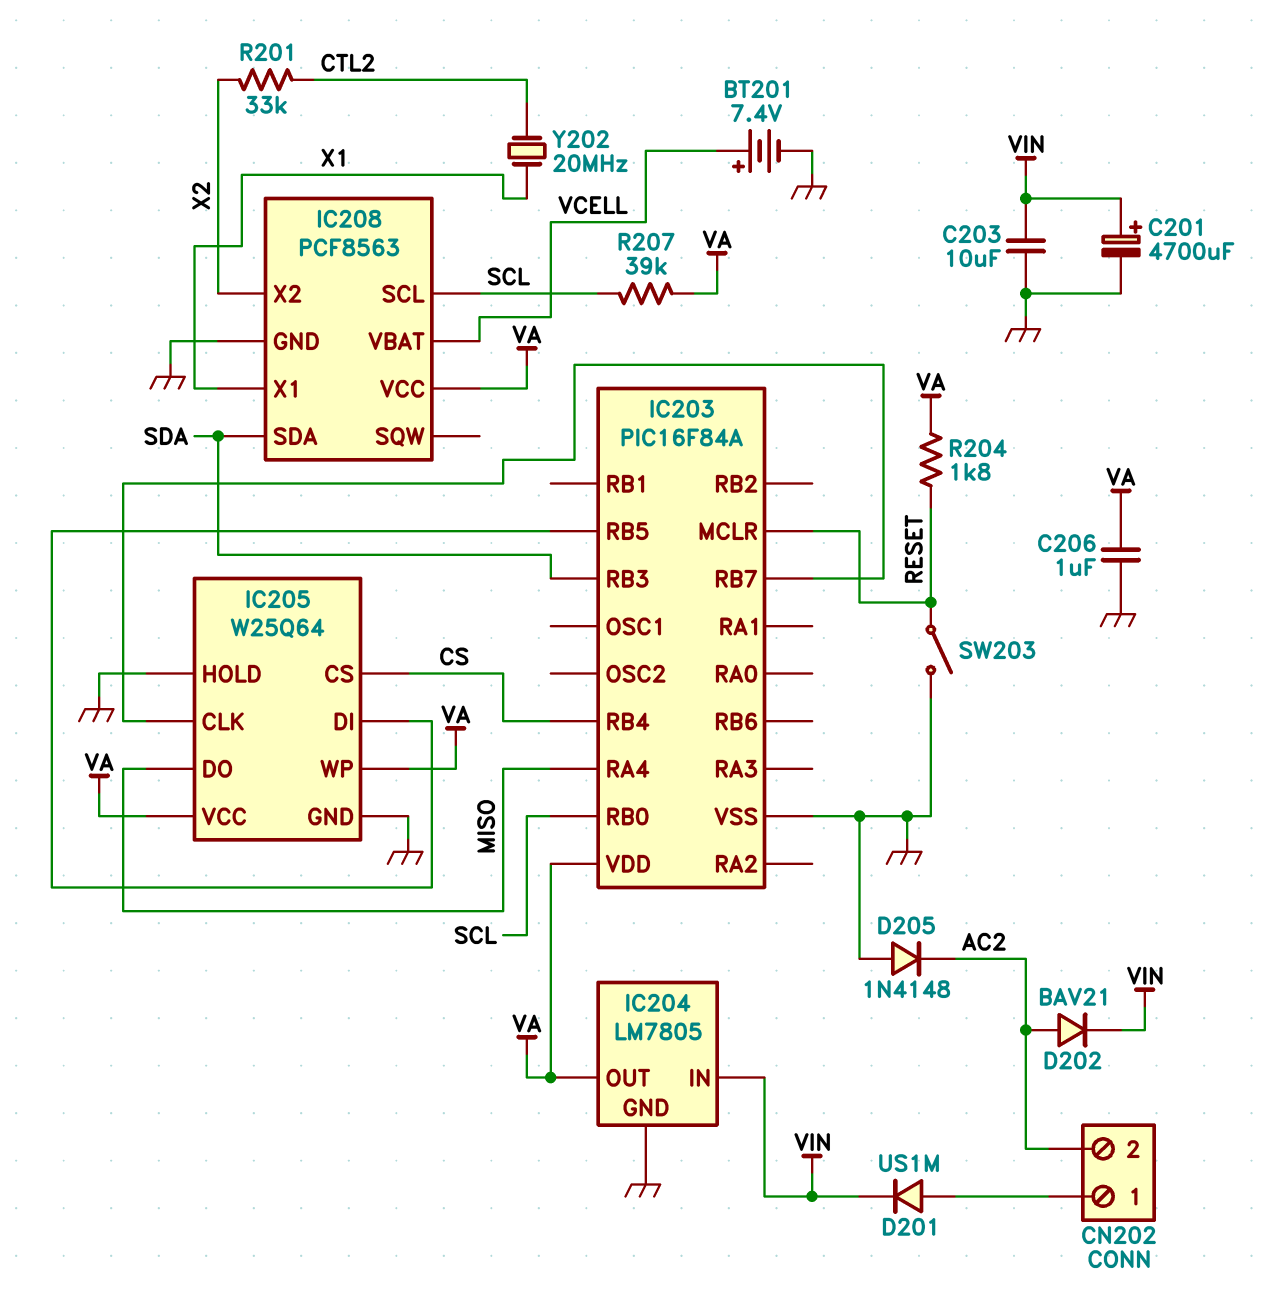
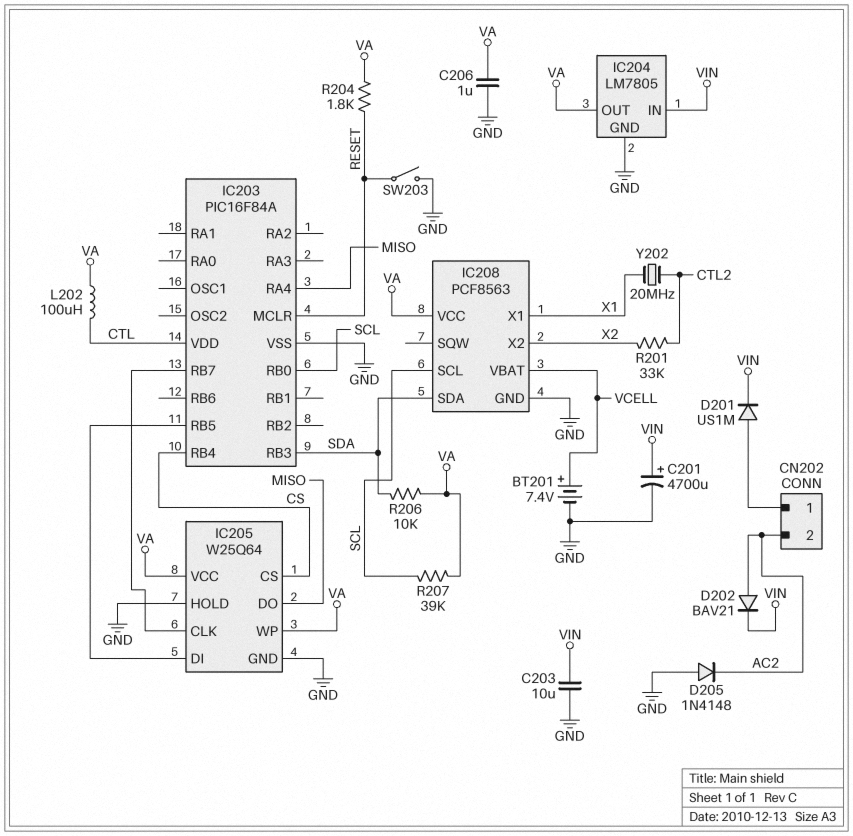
IC203 pin VDD: VA -> CTL
L202: none -> 100uH (CTL, VA)
R206: none -> 10k (SDA, VA)

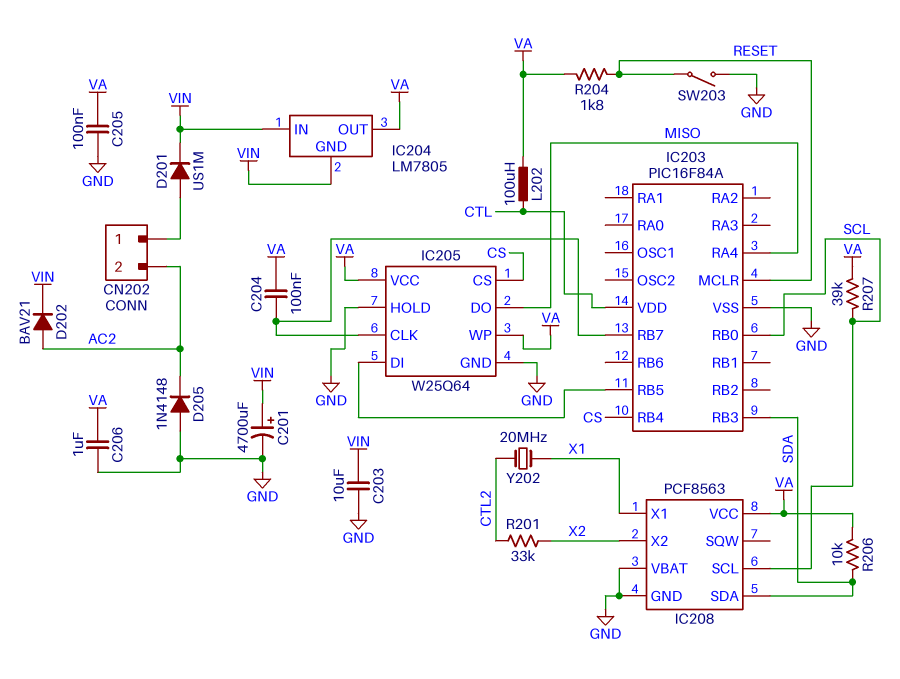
BT201: 7.4V (plus VCELL, minus GND) -> none
C204: none -> 100nF (IC203/RB7, VA)
C205: none -> 100nF (GND, VA)
IC204 pin GND: GND -> VIN
IC208 pin VBAT: VCELL -> GND

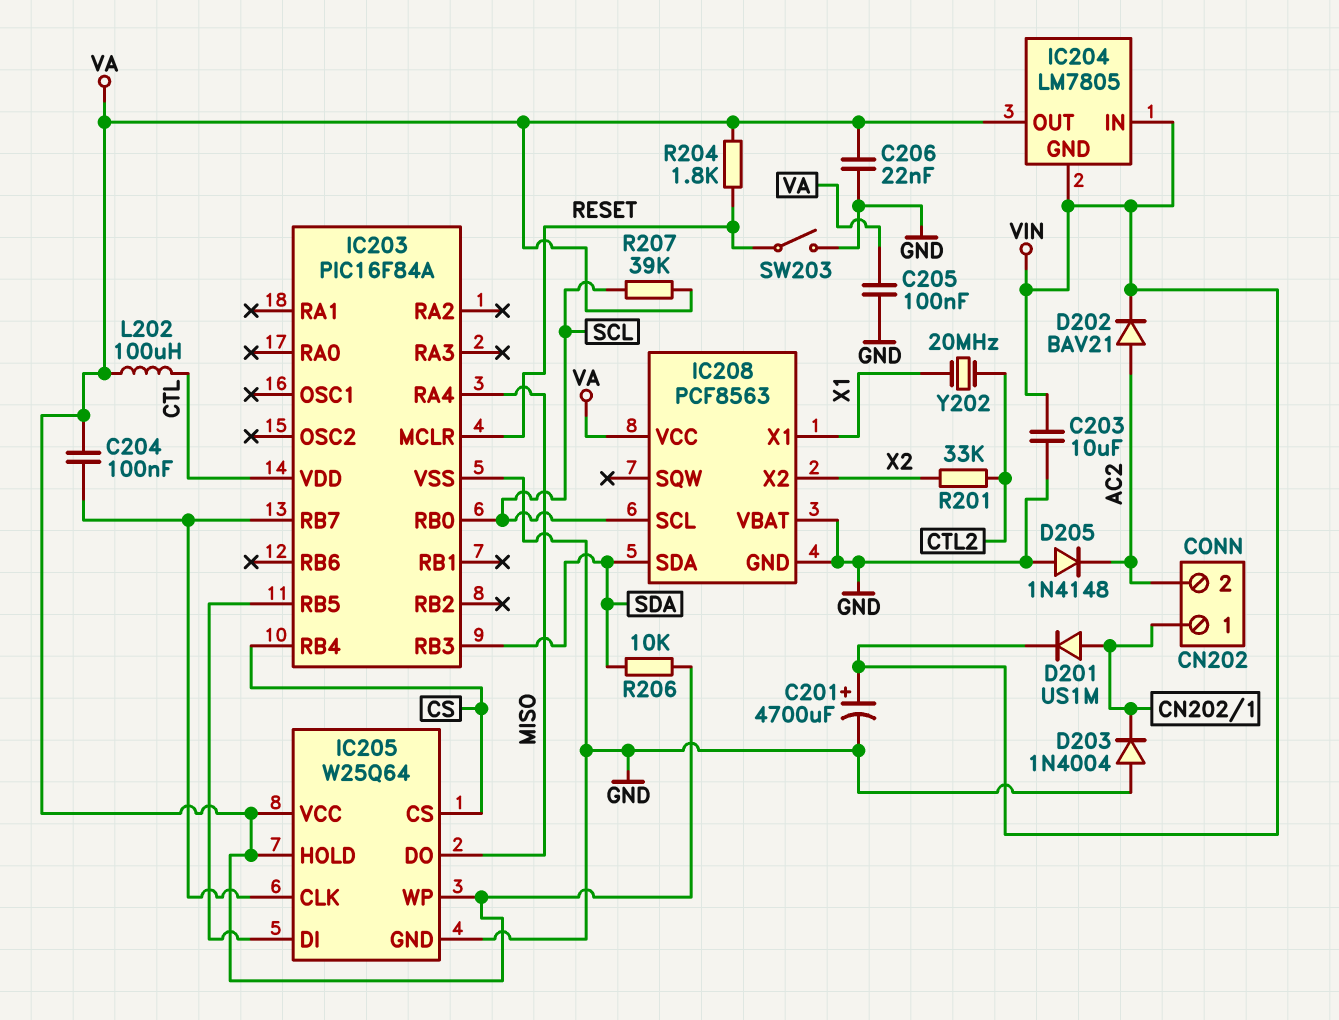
C206: 1uF (GND, VA) -> 22nF (GND, VA)
D203: none -> diode 1N4004 (A GND, K CN202/1)
IC205 pin HOLD: GND -> VA

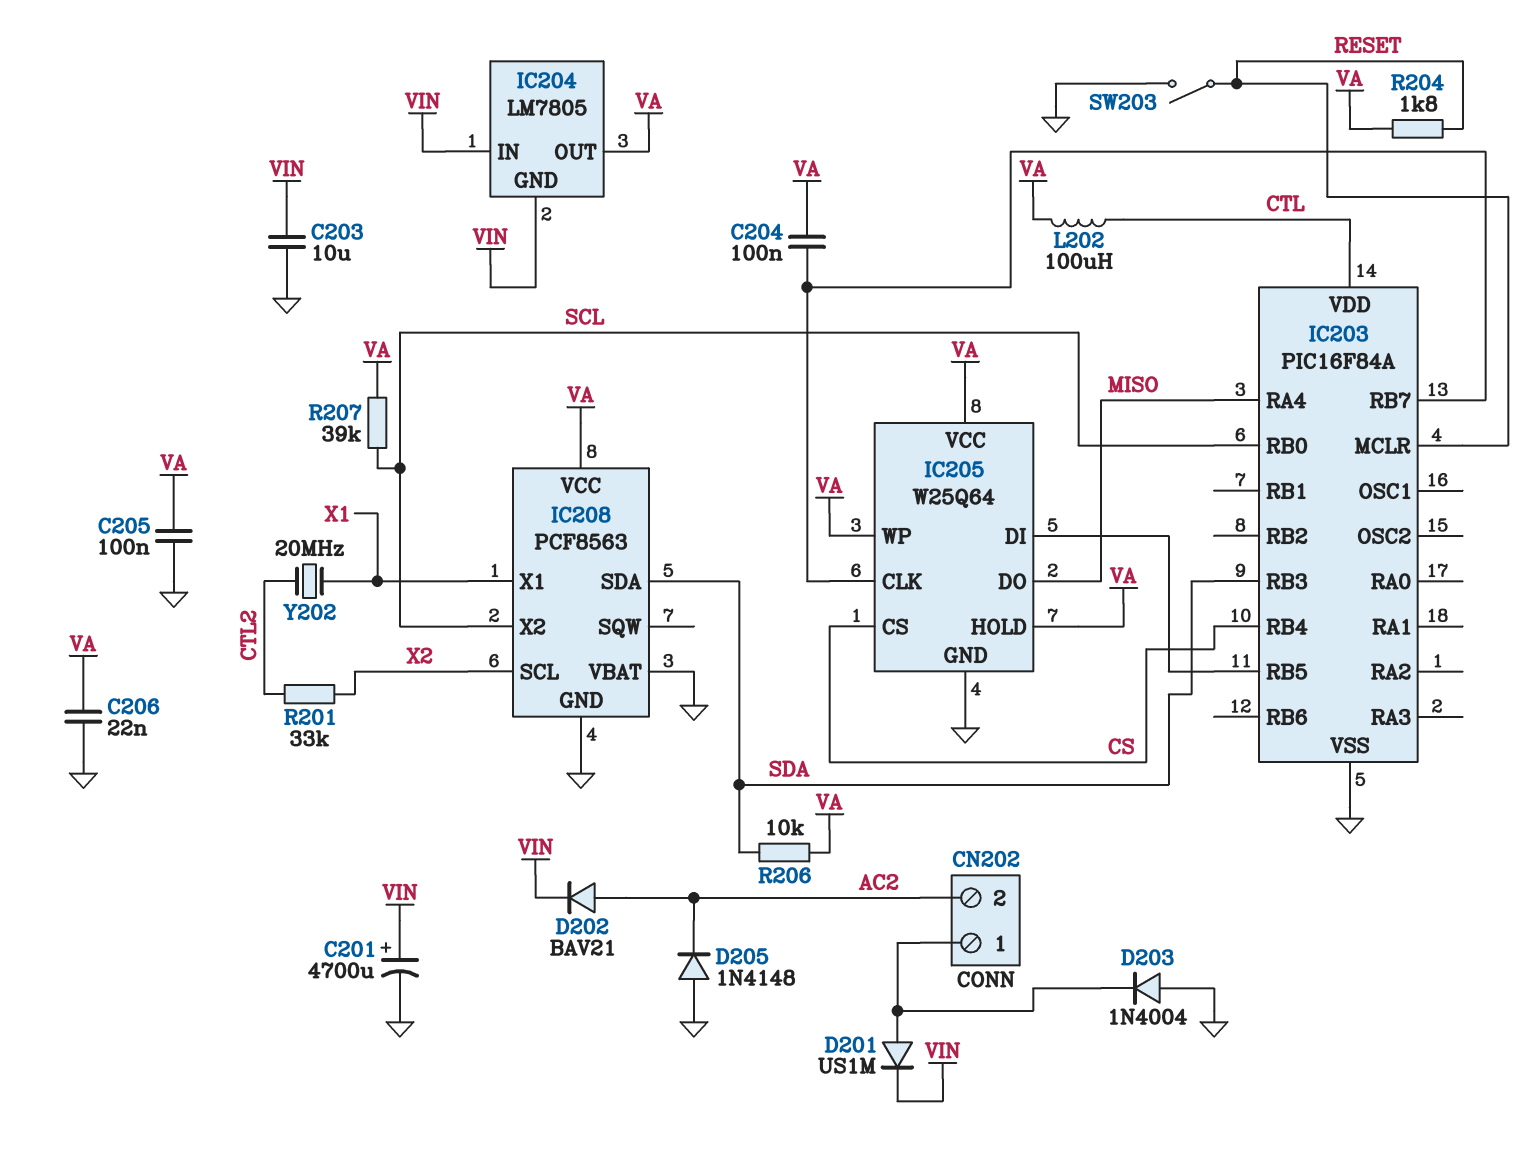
IC208 pin SCL: SCL -> X2
IC208 pin X2: X2 -> SCL

